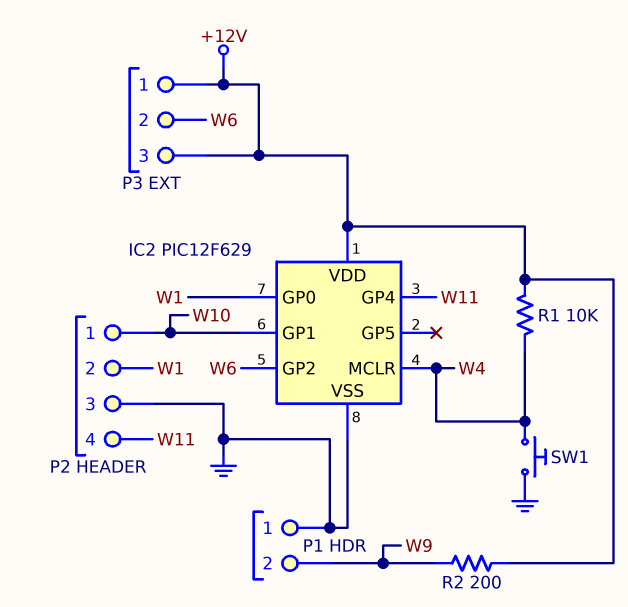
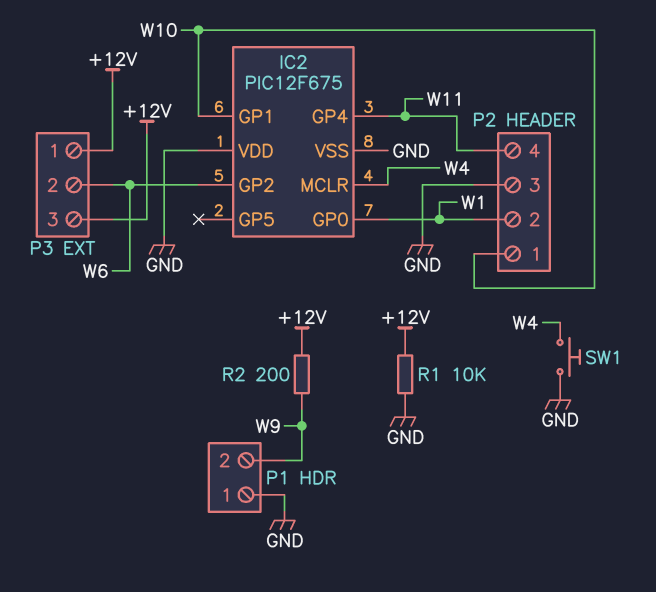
IC2: PIC12F629 -> PIC12F675
IC2 pin VDD: +12V -> GND
R1: 10k (+12V, W4) -> 10k (+12V, GND)

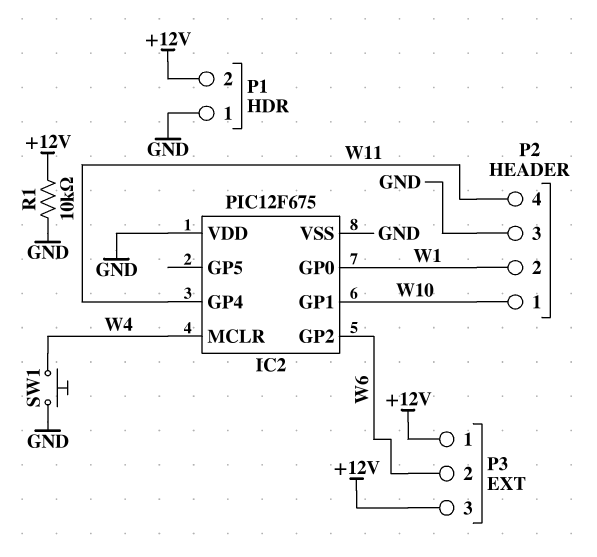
P1 pin 2: W9 -> +12V
R2: 200 (+12V, W9) -> none

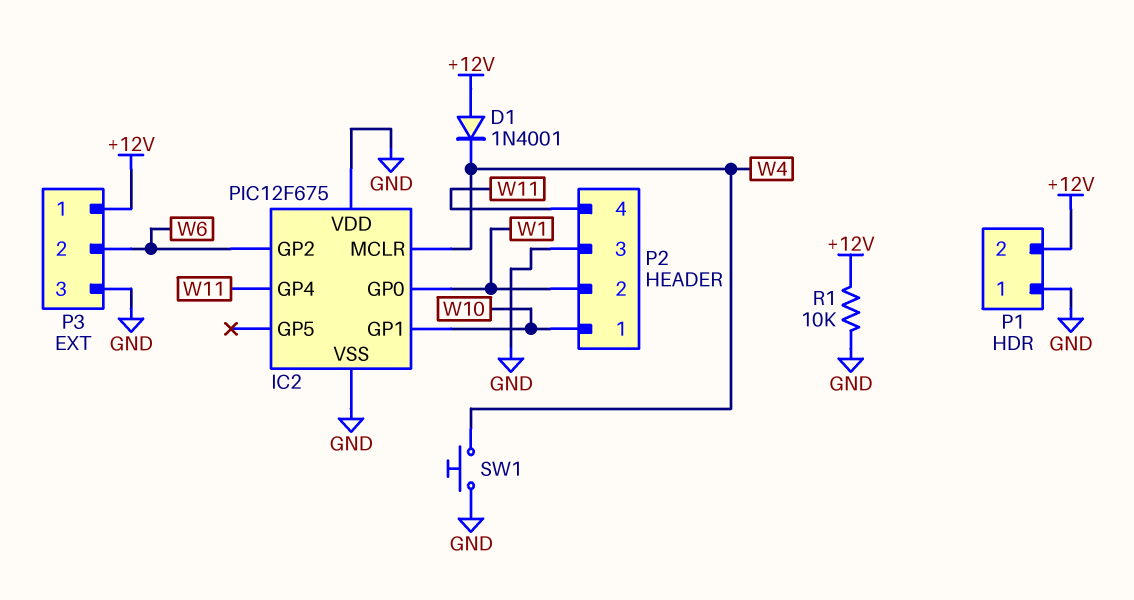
D1: none -> diode 1N4001 (A +12V, K W4)
P3 pin 3: +12V -> GND

